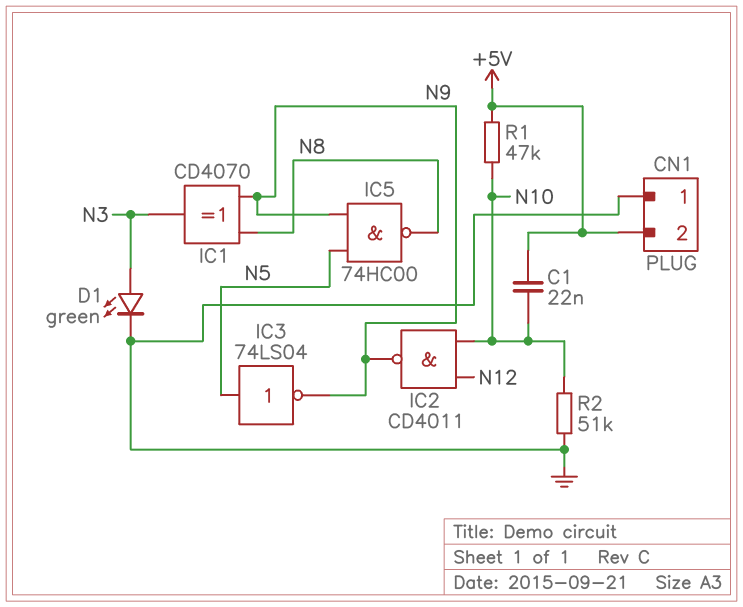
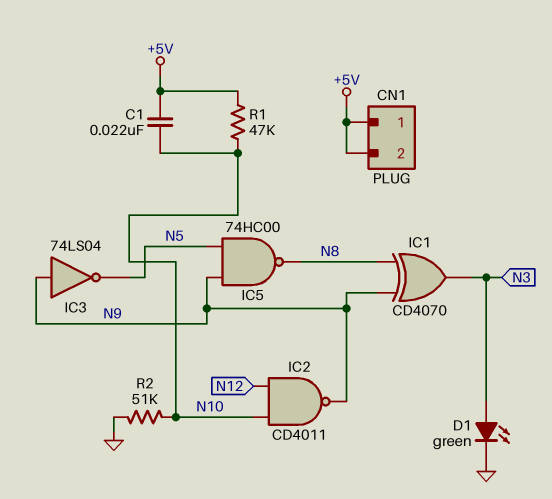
CN1 pin 1: GND -> +5V
IC3: NOT 74LS04 (in N5, out N9) -> NOT 74LS04 (in N9, out N5)

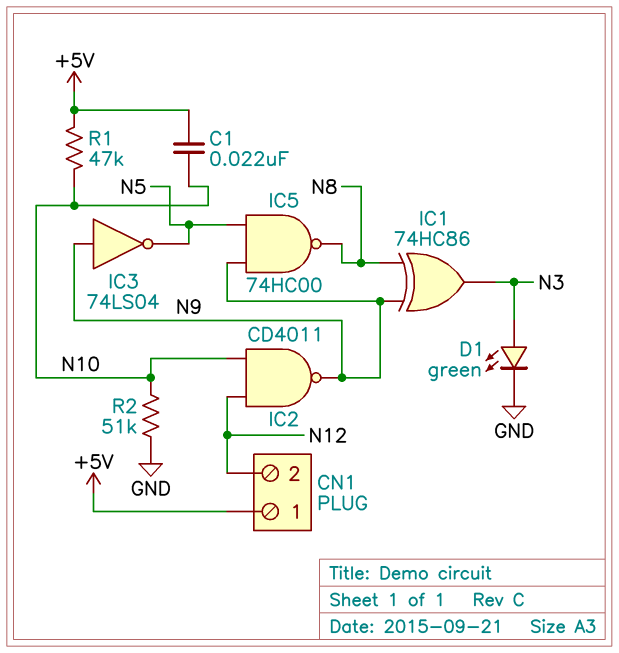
CN1 pin 2: +5V -> N12
IC1: XOR CD4070 (in N8, in N9, out N3) -> XOR 74HC86 (in N8, in N9, out N3)

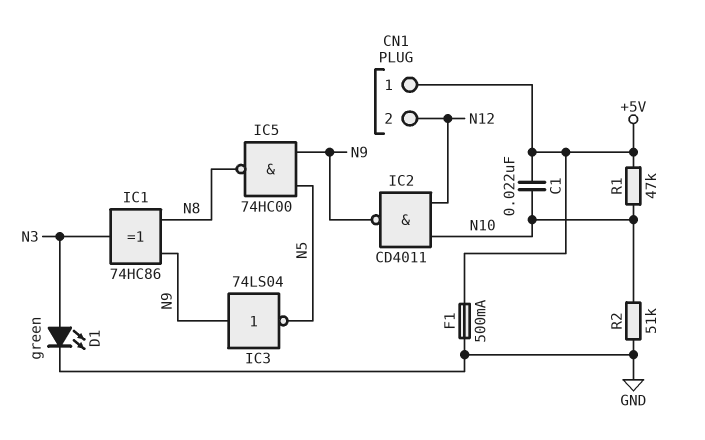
F1: none -> 500mA (+5V, GND)

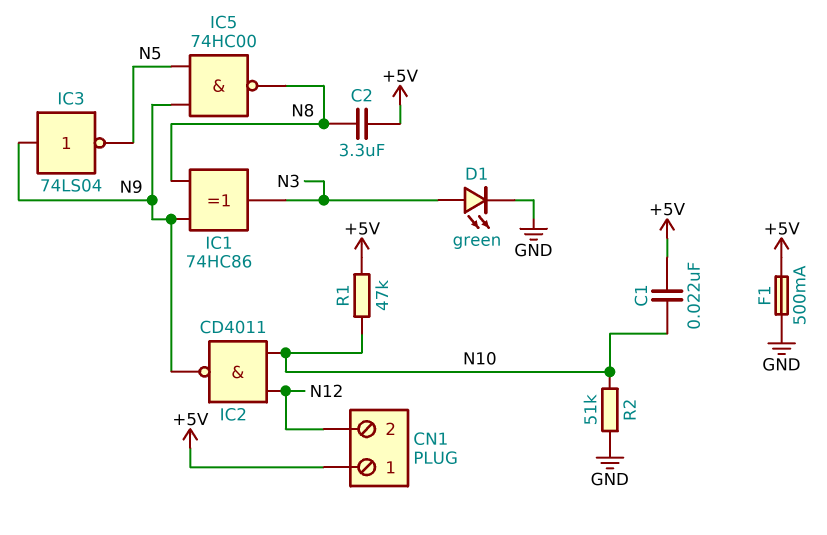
C2: none -> 3.3uF (+5V, N8)

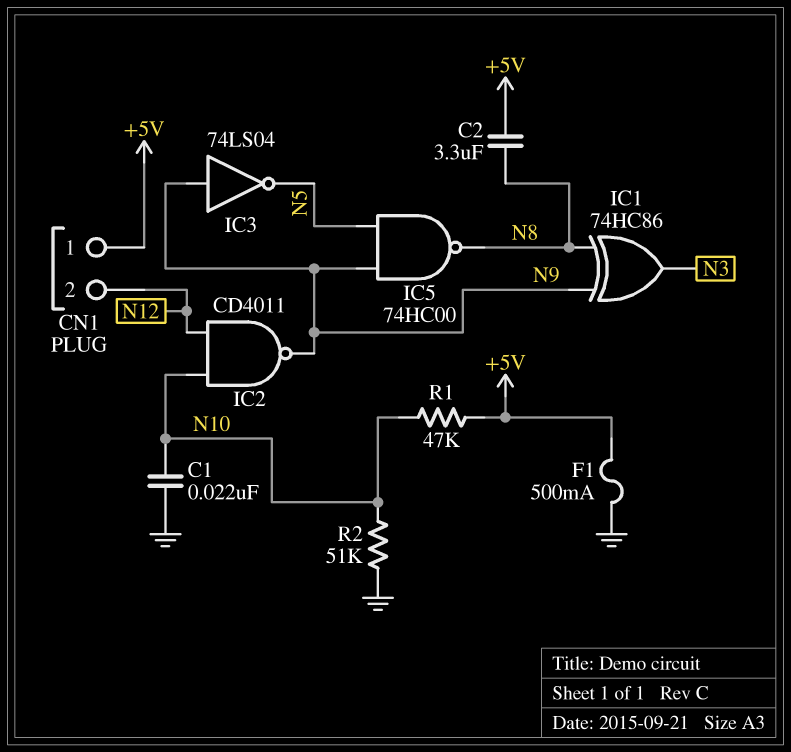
C1: 22nF (+5V, N10) -> 22nF (GND, N10)
D1: LED green (A N3, K GND) -> none

